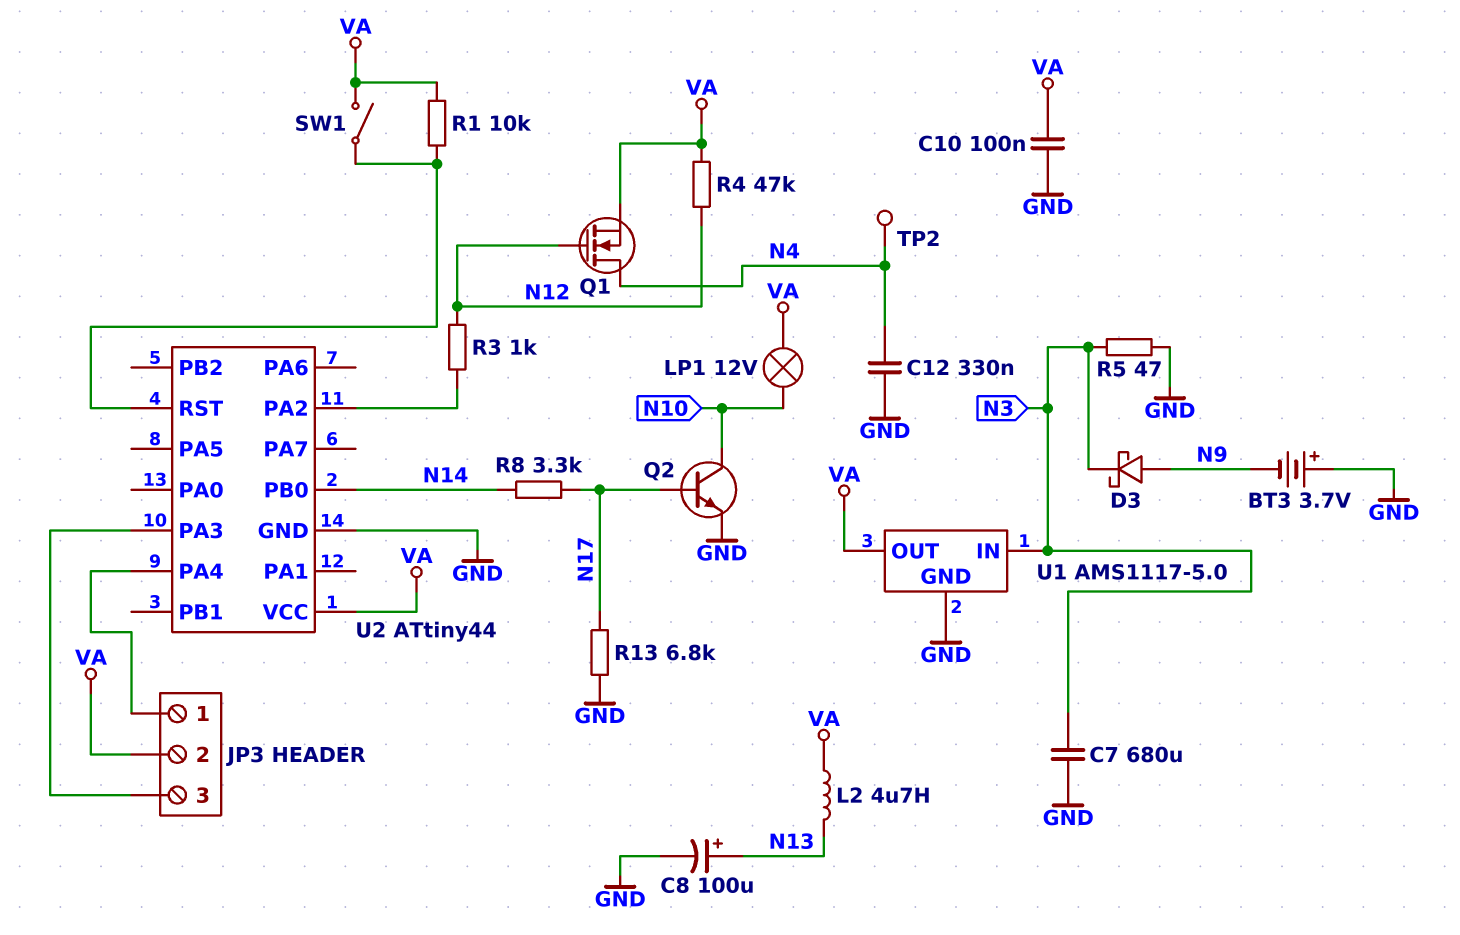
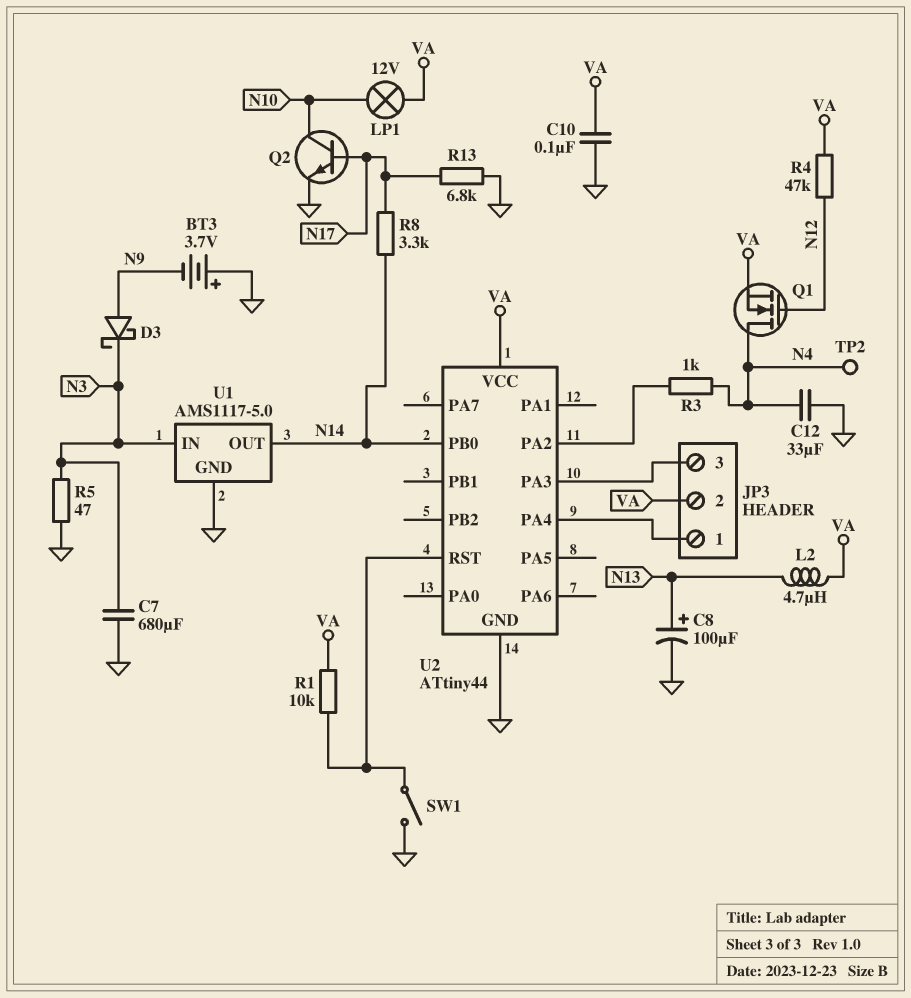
C12: 330nF (GND, N4) -> 33uF (GND, N4)
R3: 1k (N12, U2/PA2) -> 1k (N4, U2/PA2)
SW1: switch (U2/RST, VA) -> switch (GND, U2/RST)
U1 pin OUT: VA -> N14

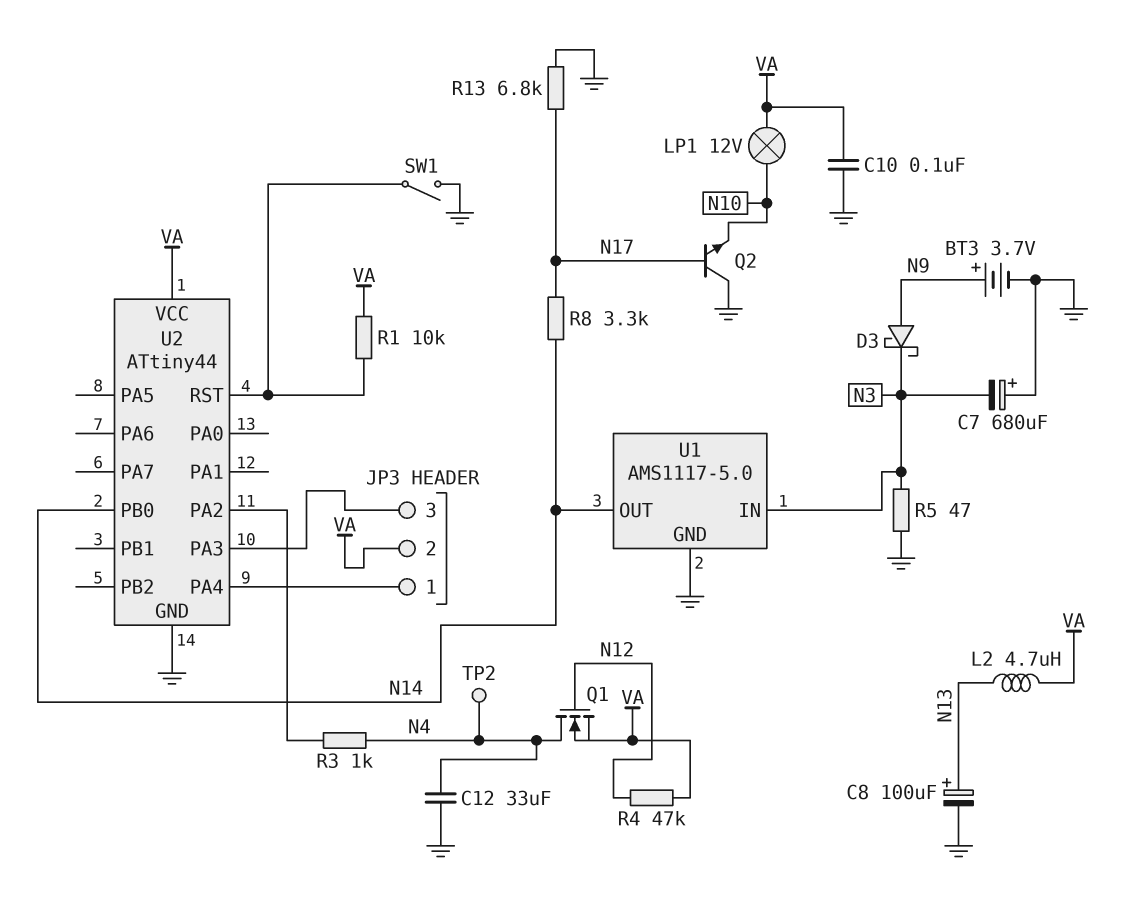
BT3: 3.7V (plus GND, minus N9) -> 3.7V (plus N9, minus GND)
C7: 680uF (GND, N3) -> 680uF (plus GND, minus N3)
Q2: NPN (B N17, C N10, E GND) -> NPN (B N17, C GND, E N10)

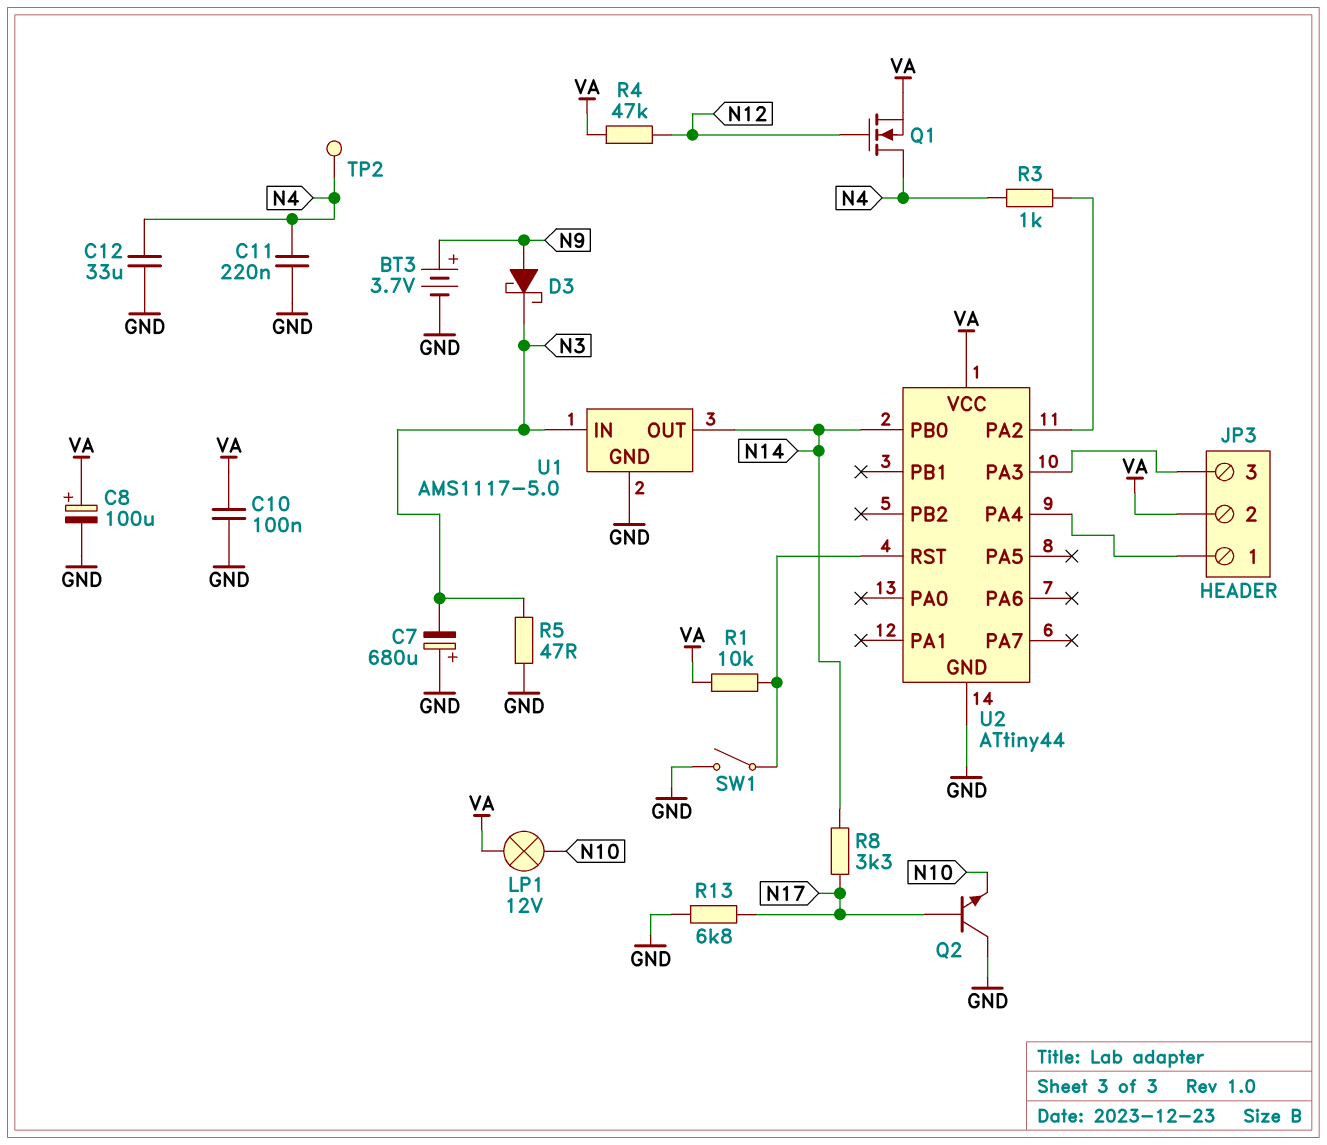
C8: 100uF (plus N13, minus GND) -> 100uF (plus VA, minus GND)
C11: none -> 220nF (GND, N4)
L2: 4.7uH (N13, VA) -> none

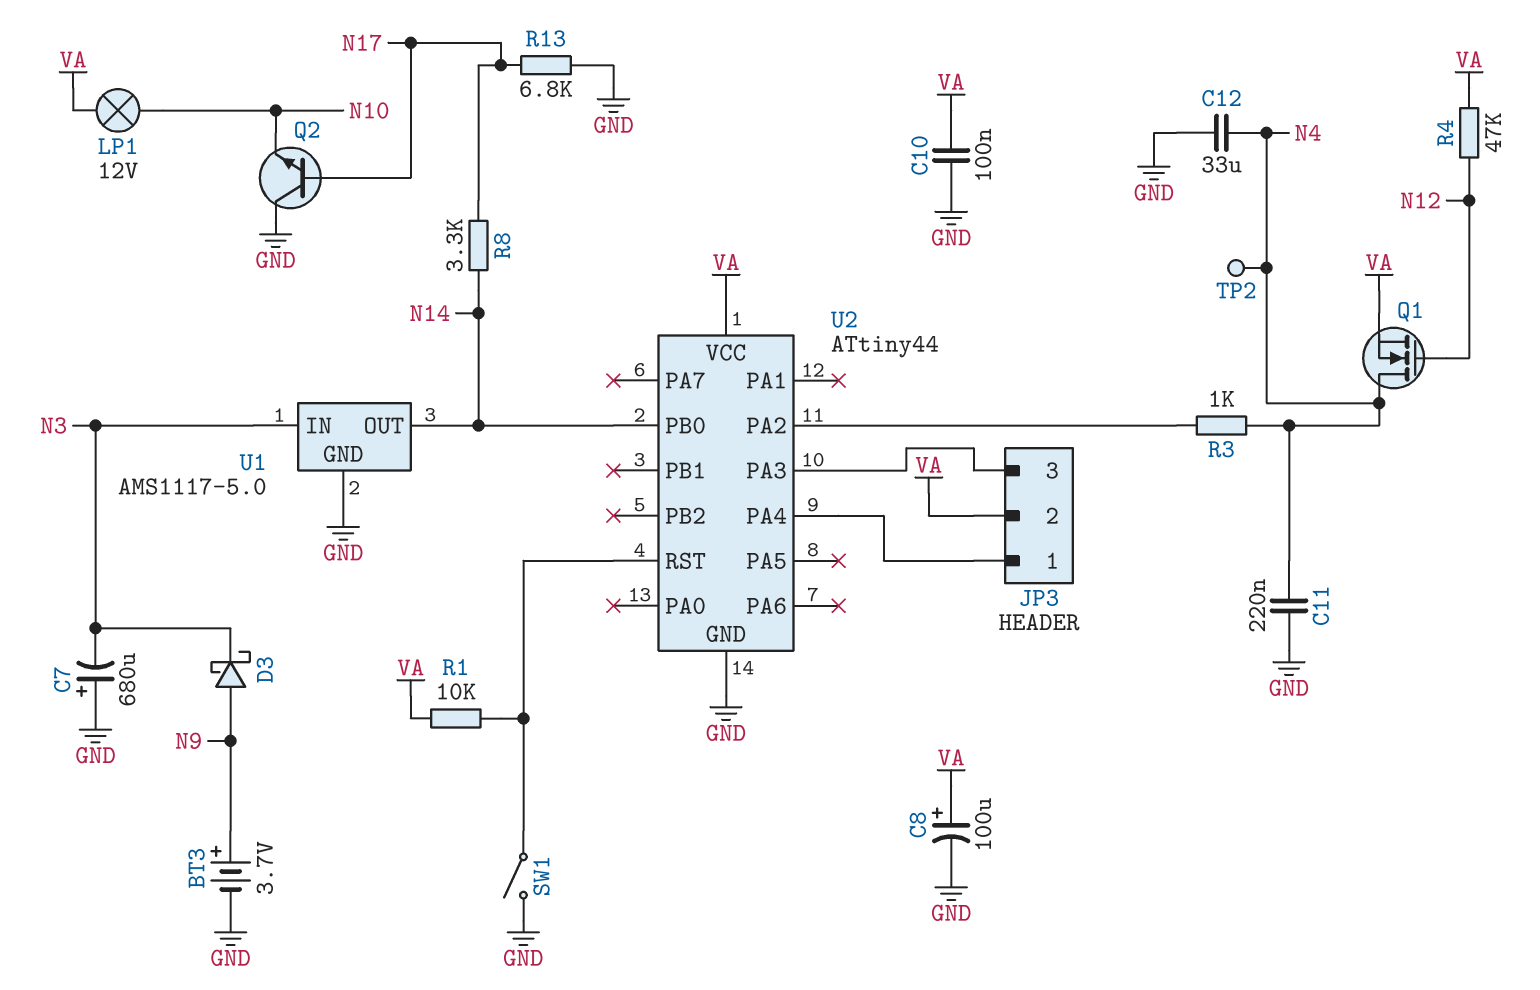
R5: 47 (GND, N3) -> none

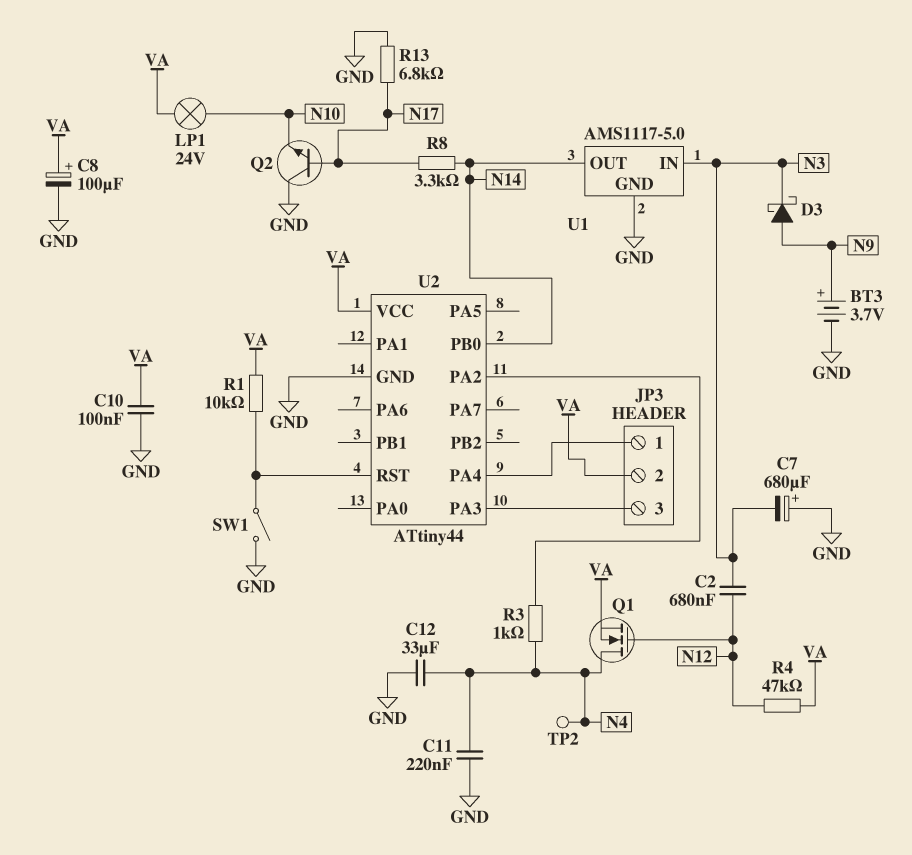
C2: none -> 680nF (N3, N12)
LP1: lamp 12V (N10, VA) -> lamp 24V (N10, VA)

